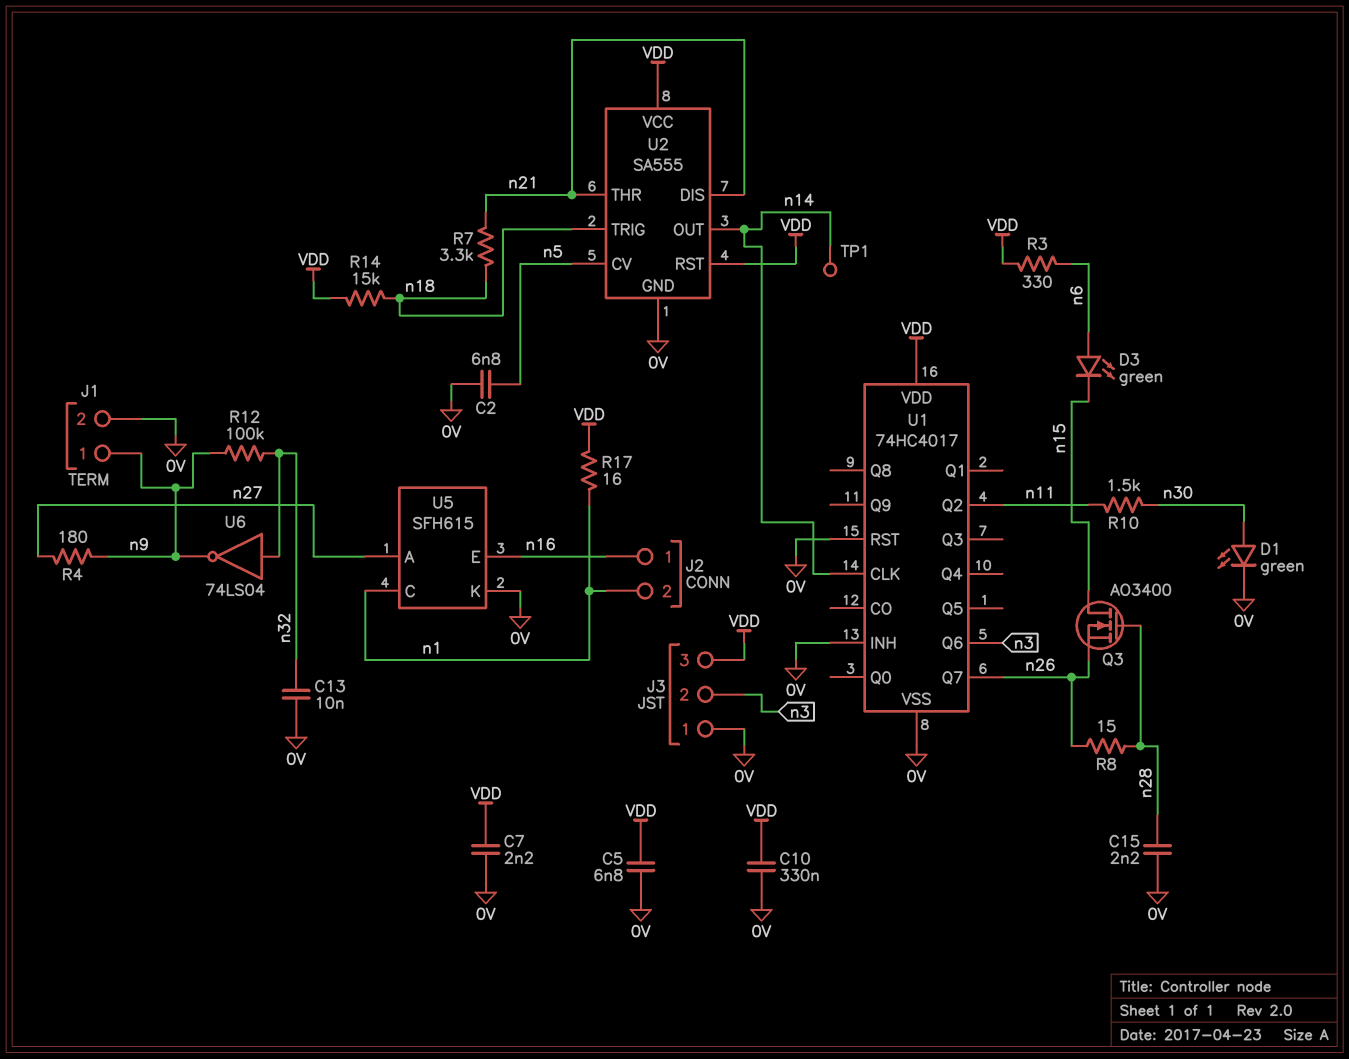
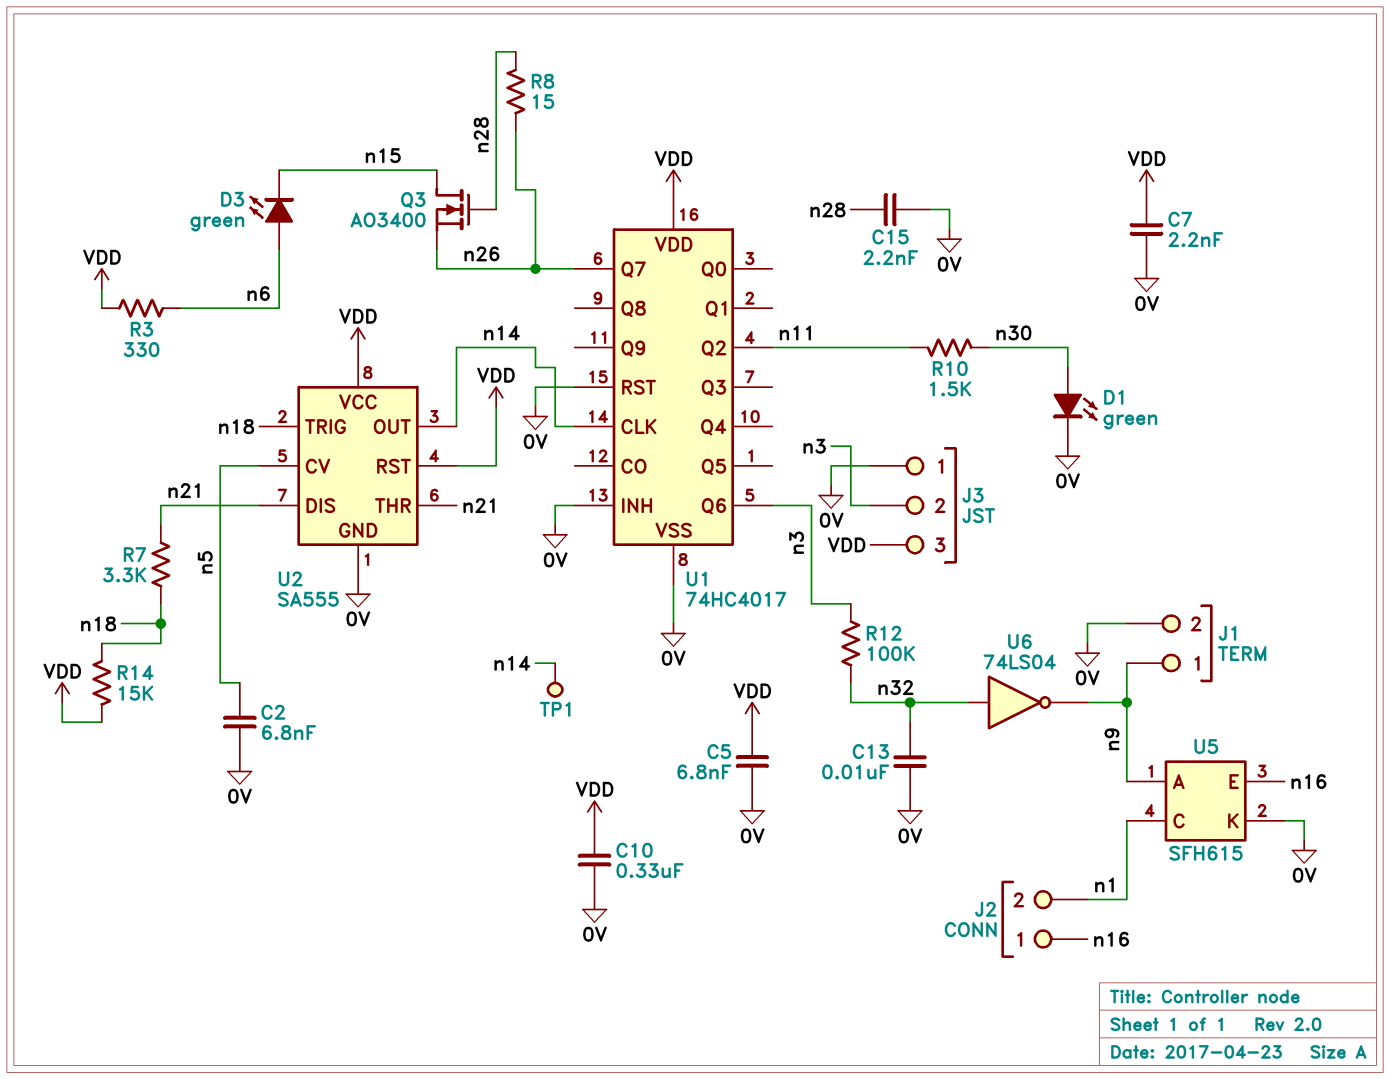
R4: 180 (n9, n27) -> none
R12: 100k (n9, n32) -> 100k (n3, n32)
R17: 16 (VDD, n1) -> none
U5 pin A: n27 -> n9

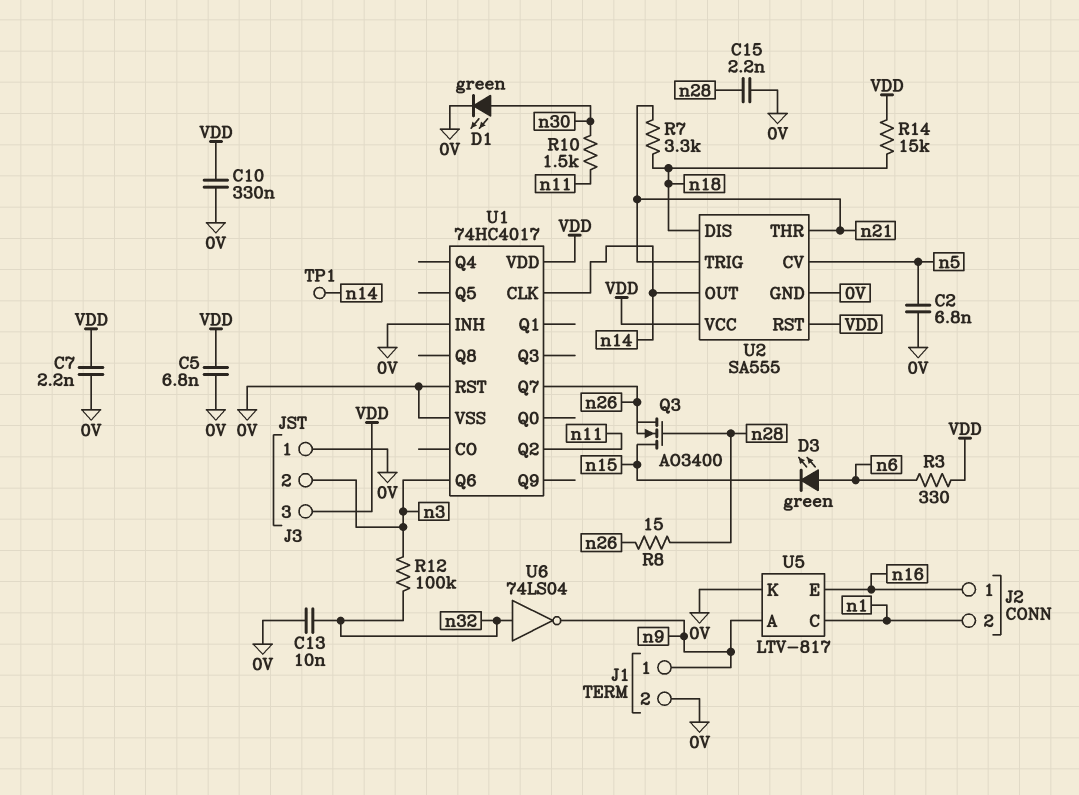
U2 pin DIS: n21 -> n18
U2 pin TRIG: n18 -> n21
U5: SFH615 -> LTV-817

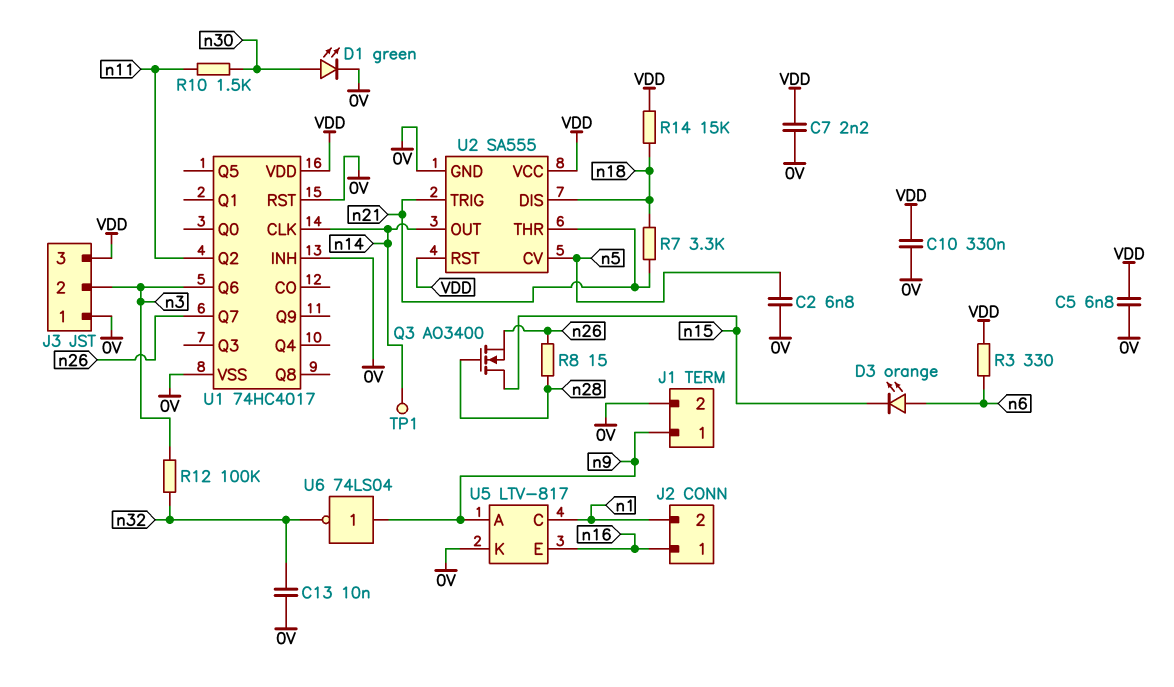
C15: 2.2nF (0V, n28) -> none
D3: LED green (A n6, K n15) -> LED orange (A n6, K n15)
U6: NOT 74LS04 (in n32, out n9) -> NOT 74LS04 (in n9, out n32)

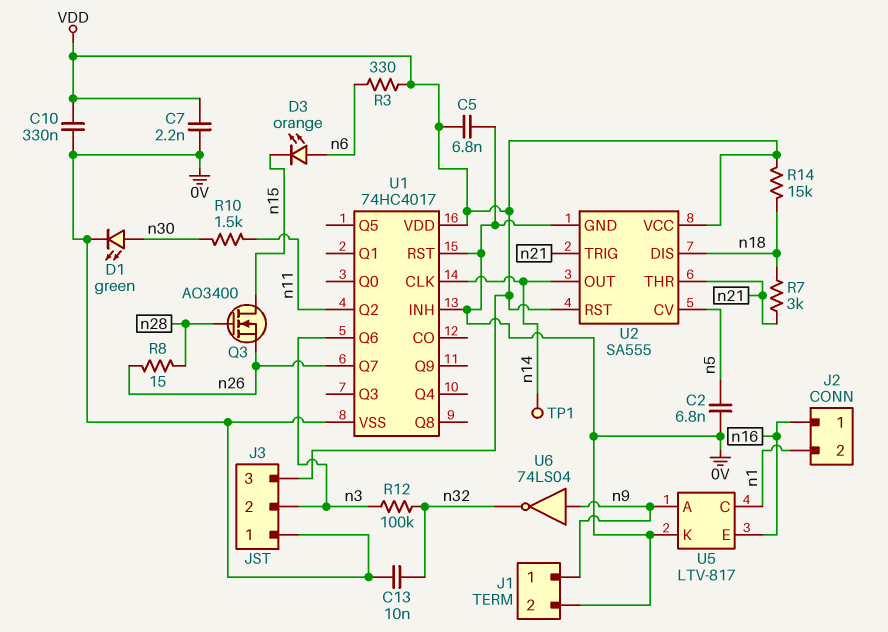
R7: 3.3k (n18, n21) -> 3k (n18, n21)

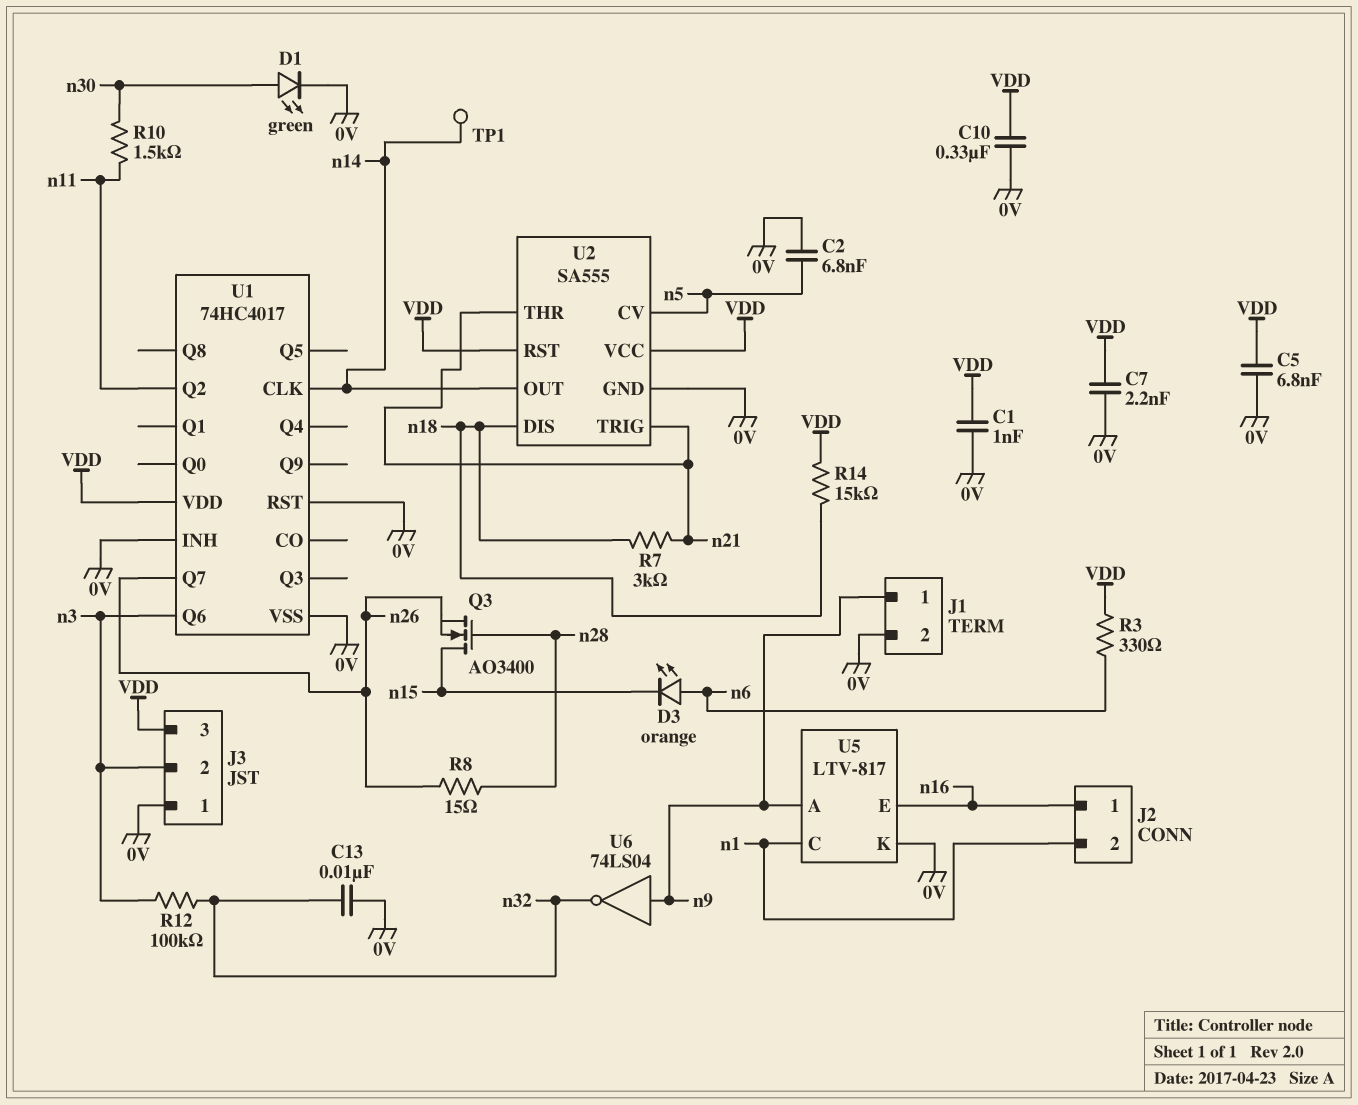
C1: none -> 1nF (0V, VDD)

